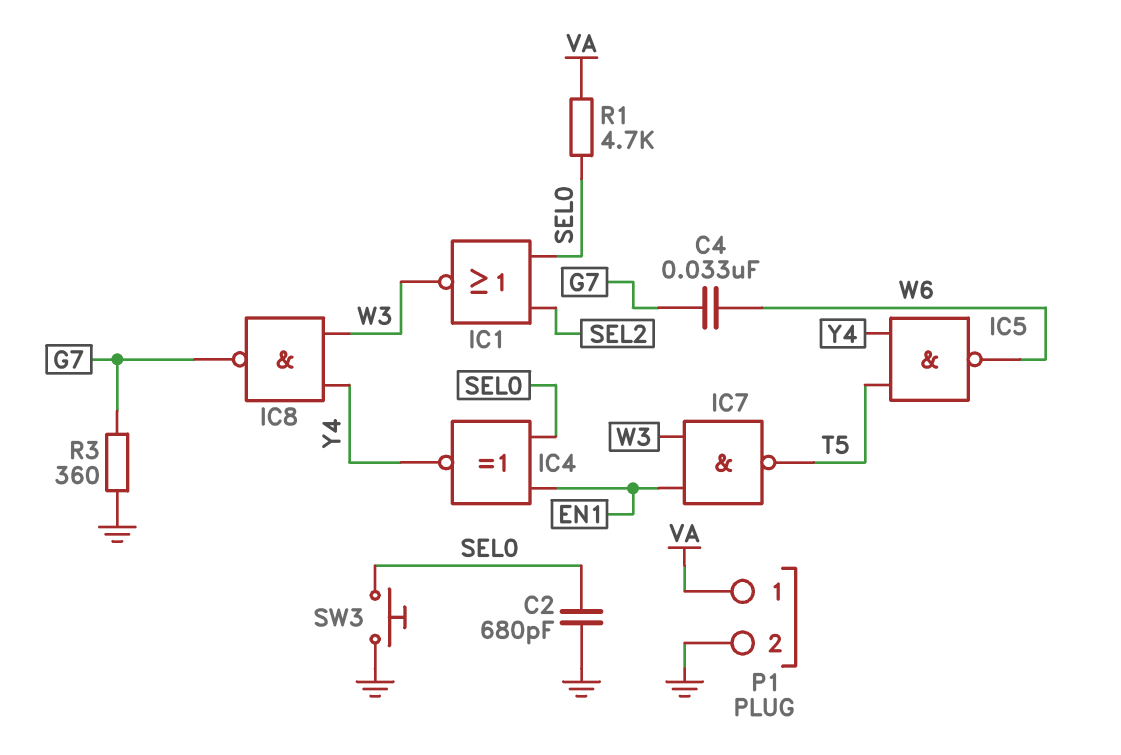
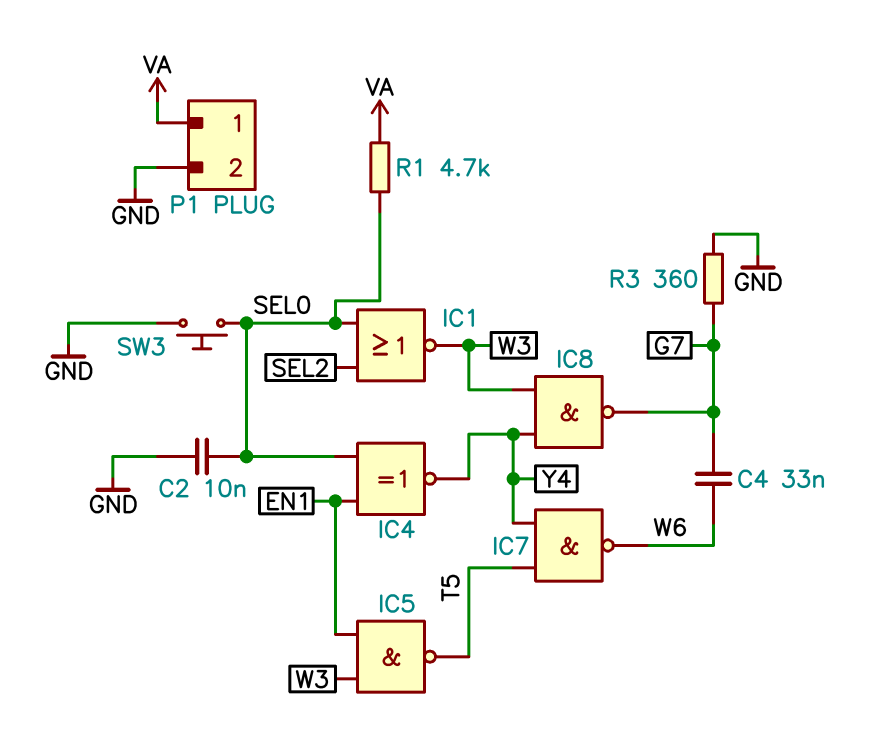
C2: 680pF (GND, SEL0) -> 10nF (GND, SEL0)
IC5: NAND (in T5, in Y4, out W6) -> NAND (in EN1, in W3, out T5)
IC7: NAND (in EN1, in W3, out T5) -> NAND (in T5, in Y4, out W6)

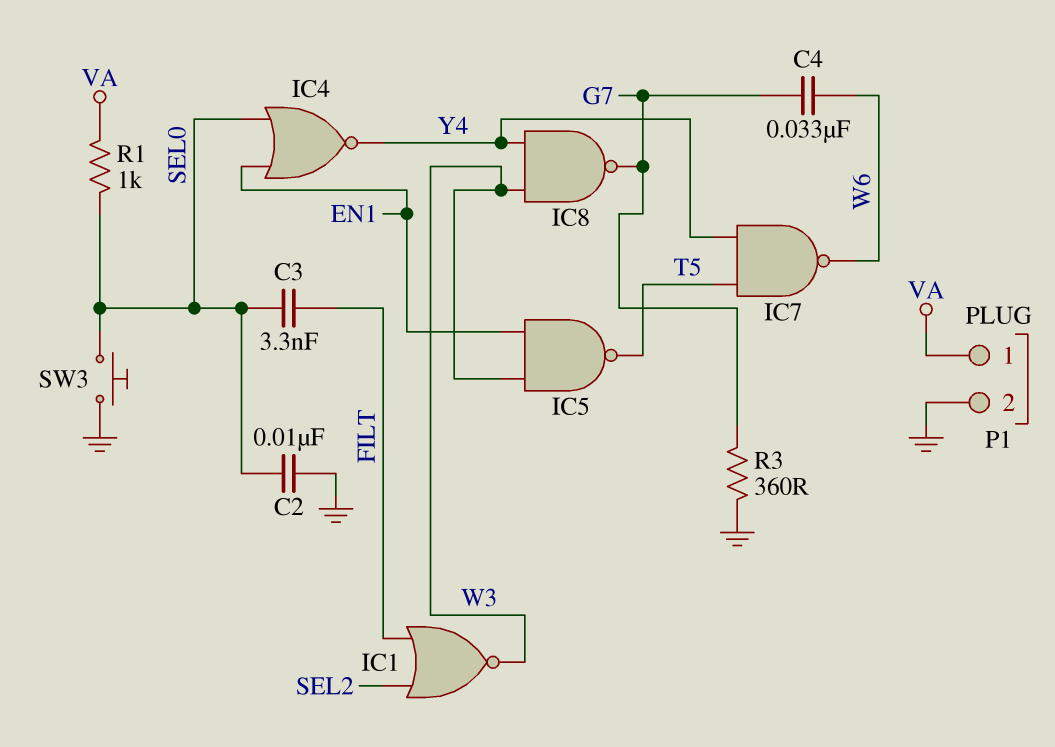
C3: none -> 3.3nF (FILT, SEL0)
IC1: NOR (in SEL0, in SEL2, out W3) -> NOR (in FILT, in SEL2, out W3)
IC4: XNOR (in EN1, in SEL0, out Y4) -> NOR (in EN1, in SEL0, out Y4)
R1: 4.7k (SEL0, VA) -> 1k (SEL0, VA)

